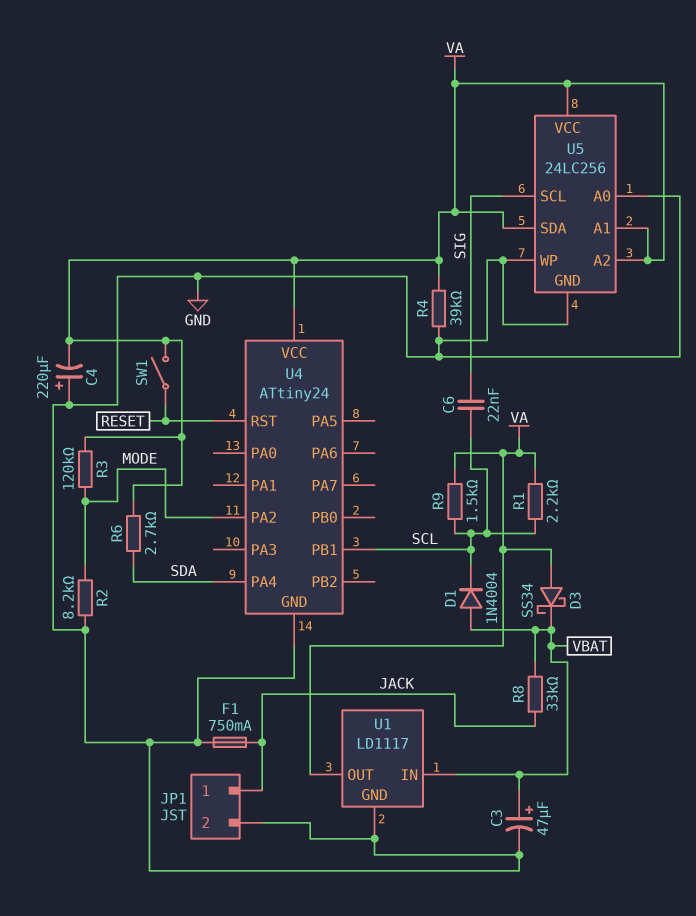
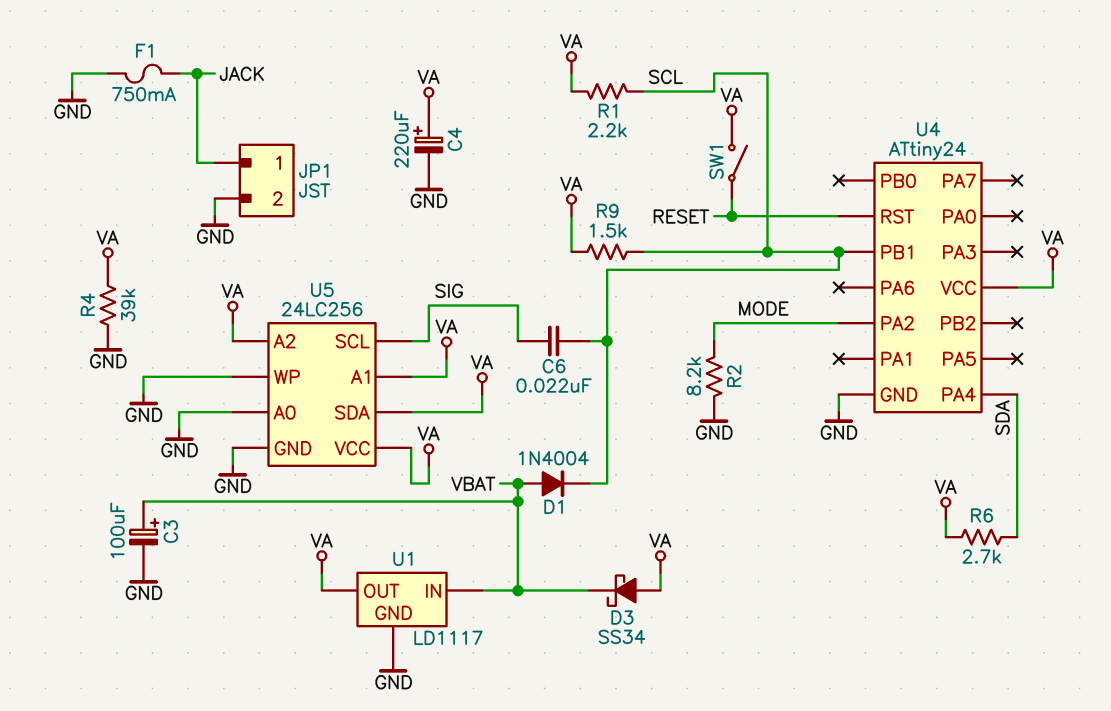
C3: 47uF (plus VBAT, minus GND) -> 100uF (plus VBAT, minus GND)
C4: 220uF (plus GND, minus VA) -> 220uF (plus VA, minus GND)
R3: 120k (MODE, VA) -> none
R8: 33k (JACK, VBAT) -> none

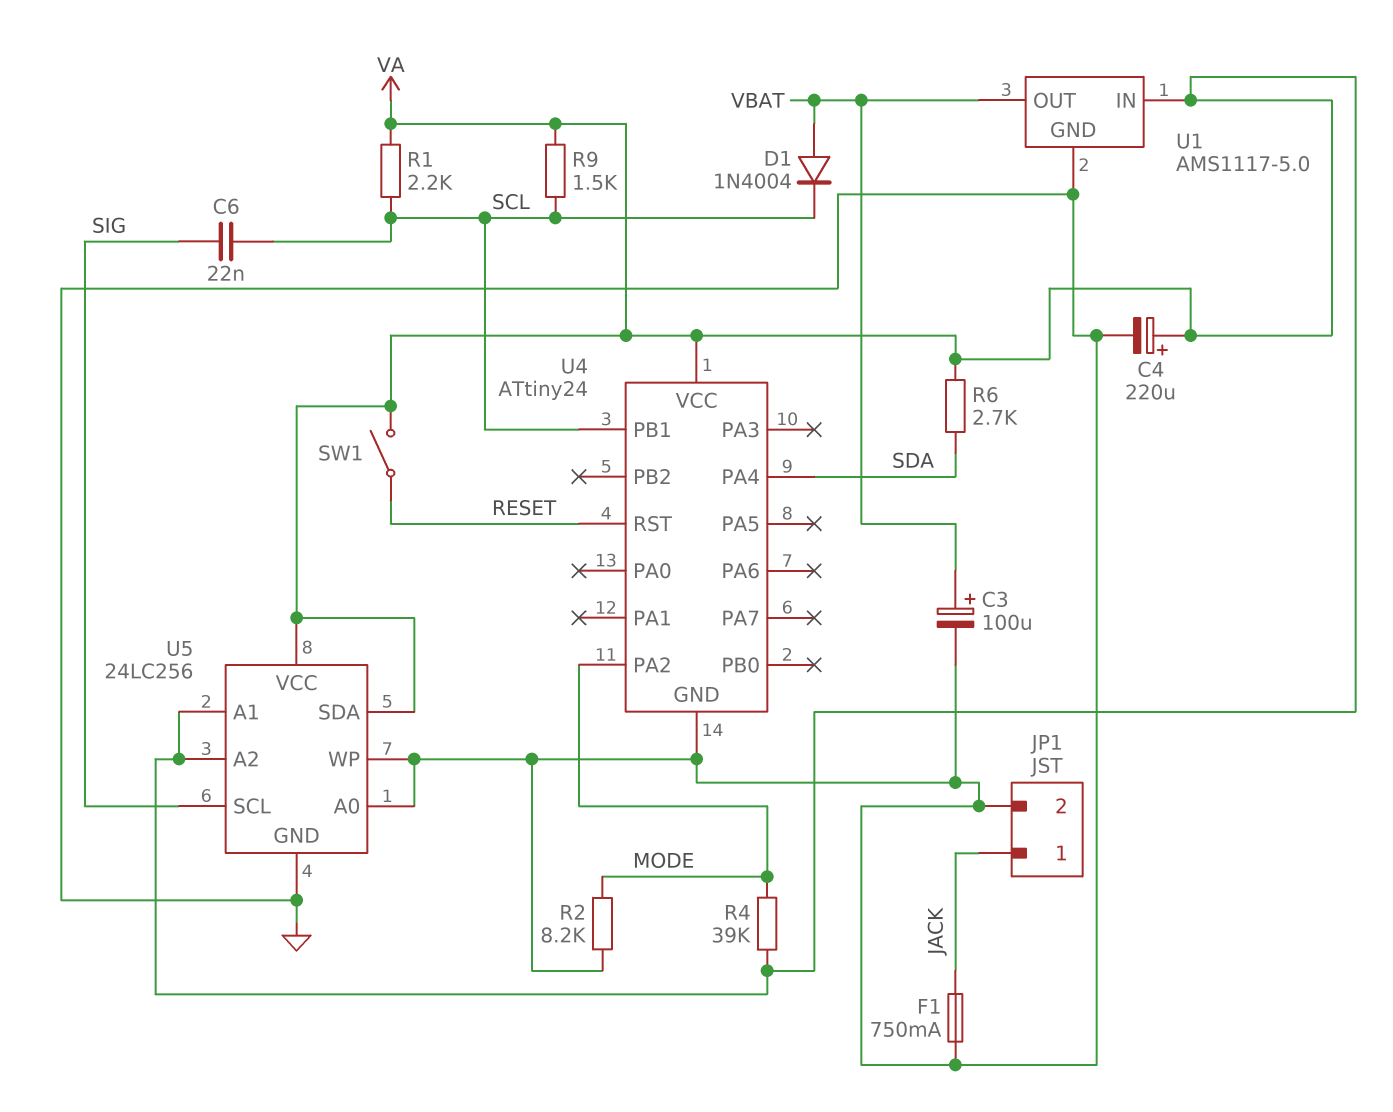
D3: schottky SS34 (A VA, K VBAT) -> none
R4: 39k (GND, VA) -> 39k (MODE, VA)
U1: LD1117 -> AMS1117-5.0
U1 pin IN: VBAT -> VA
U1 pin OUT: VA -> VBAT

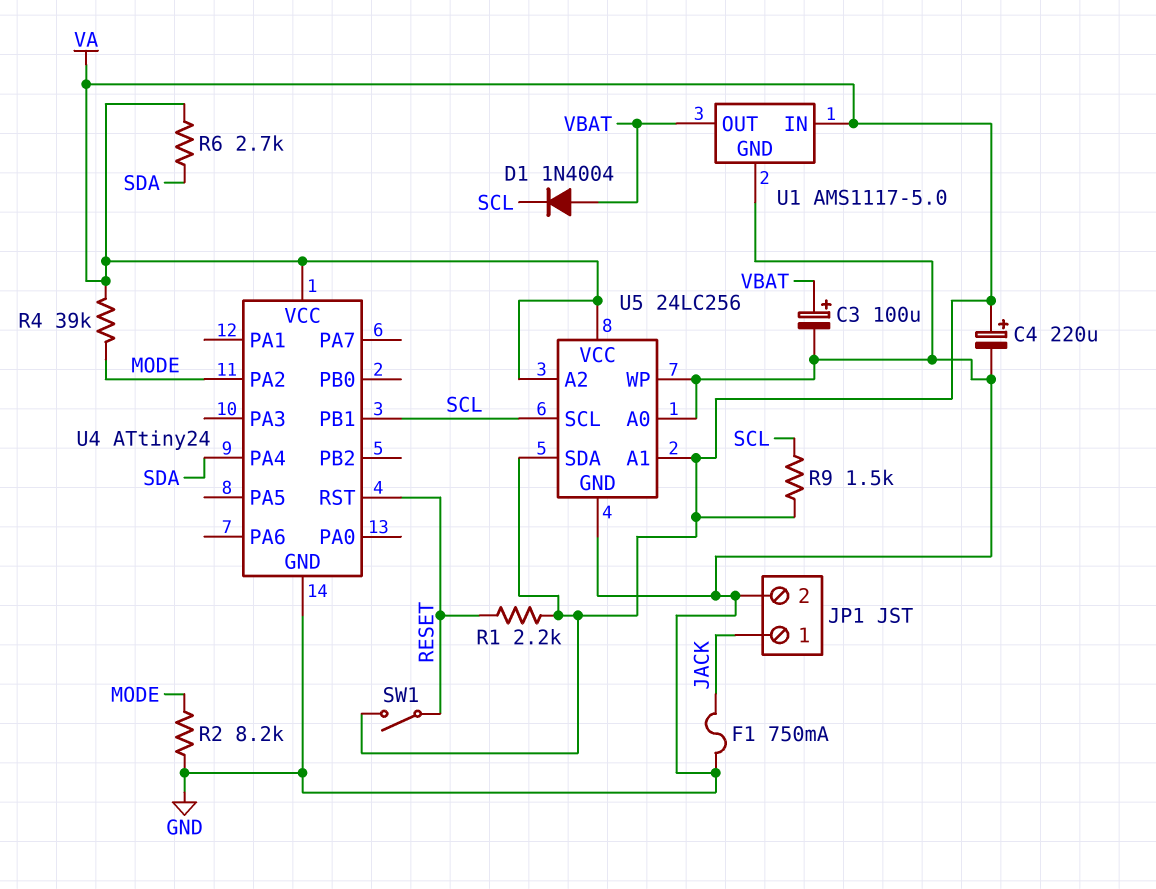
C6: 22nF (SCL, SIG) -> none
R1: 2.2k (SCL, VA) -> 2.2k (RESET, VA)
U5 pin SCL: SIG -> SCL

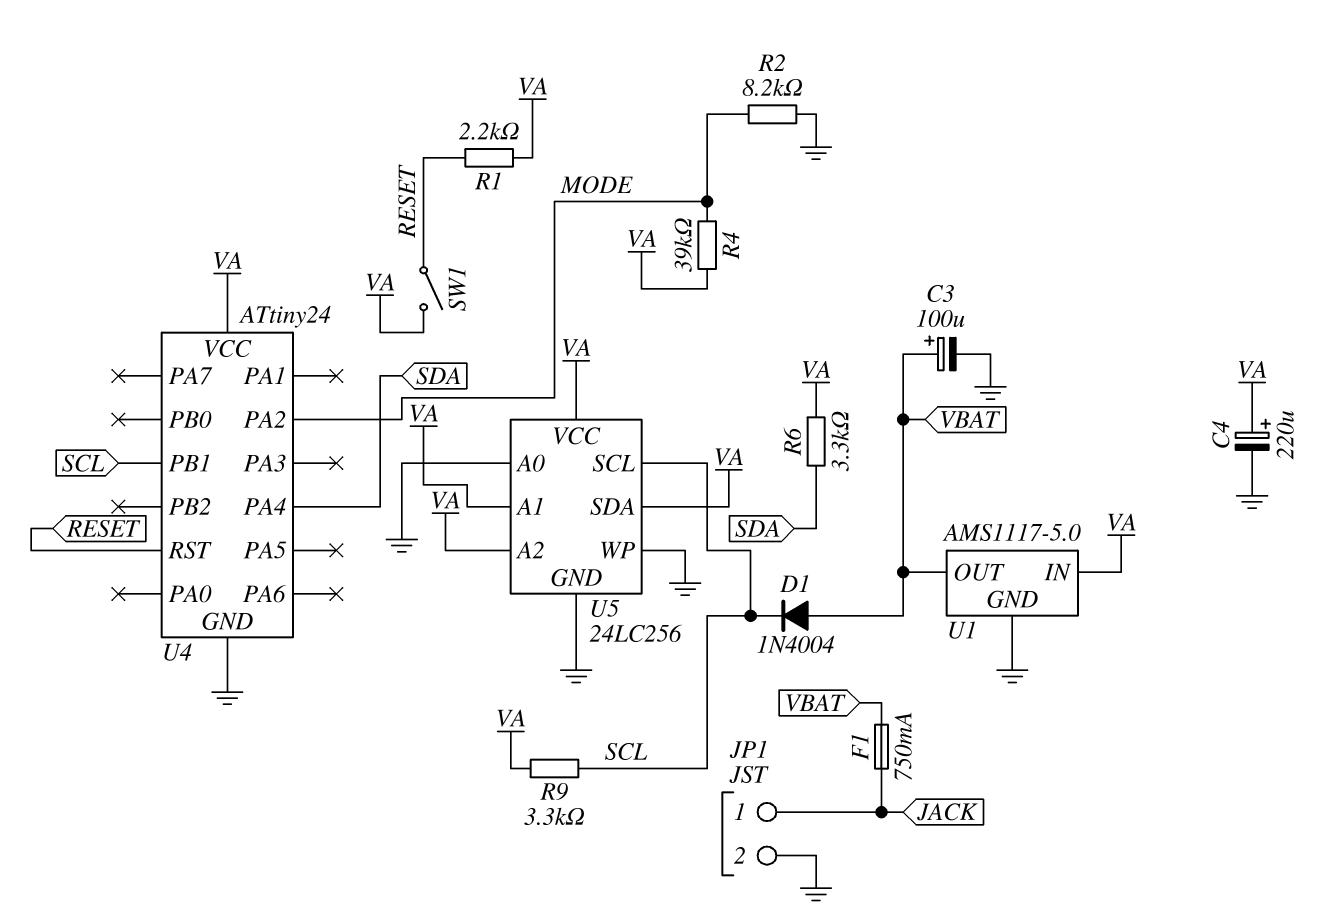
F1: 750mA (GND, JACK) -> 750mA (JACK, VBAT)
R6: 2.7k (SDA, VA) -> 3.3k (SDA, VA)
R9: 1.5k (SCL, VA) -> 3.3k (SCL, VA)

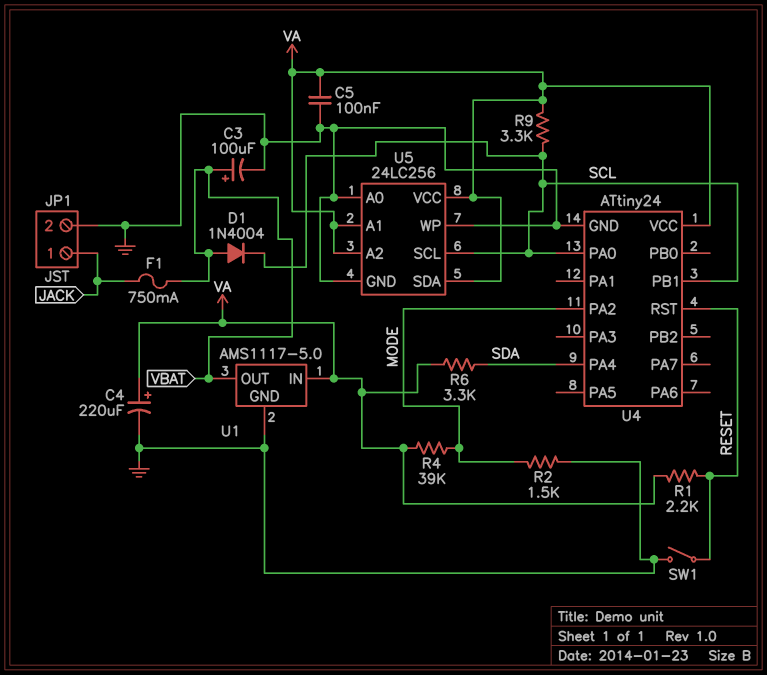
C5: none -> 100nF (GND, VA)
R2: 8.2k (GND, MODE) -> 1.5k (GND, MODE)
SW1: switch (RESET, VA) -> switch (GND, RESET)
U4 pin PA0: none -> SCL

